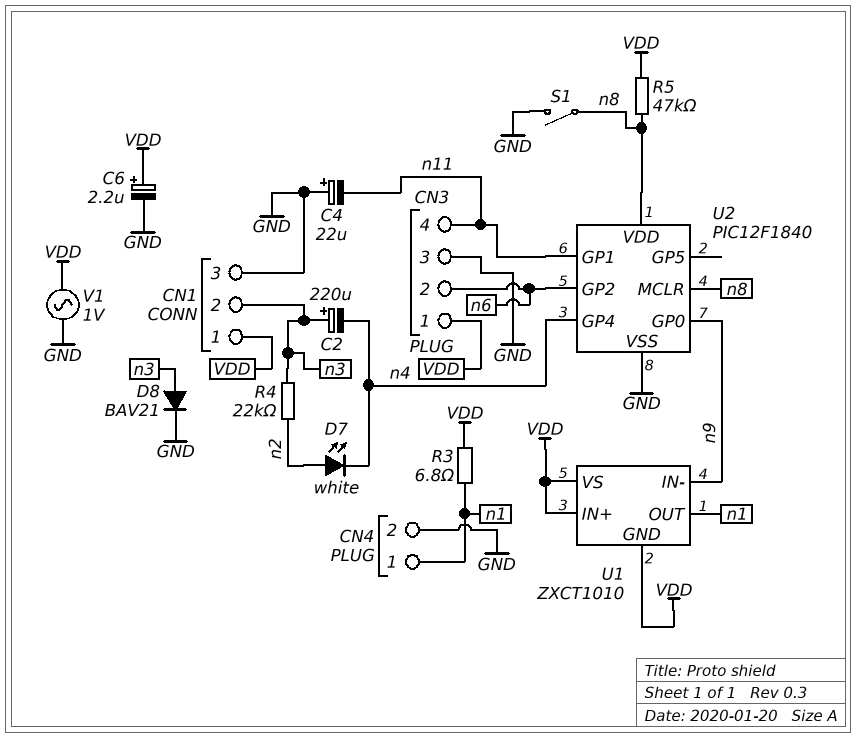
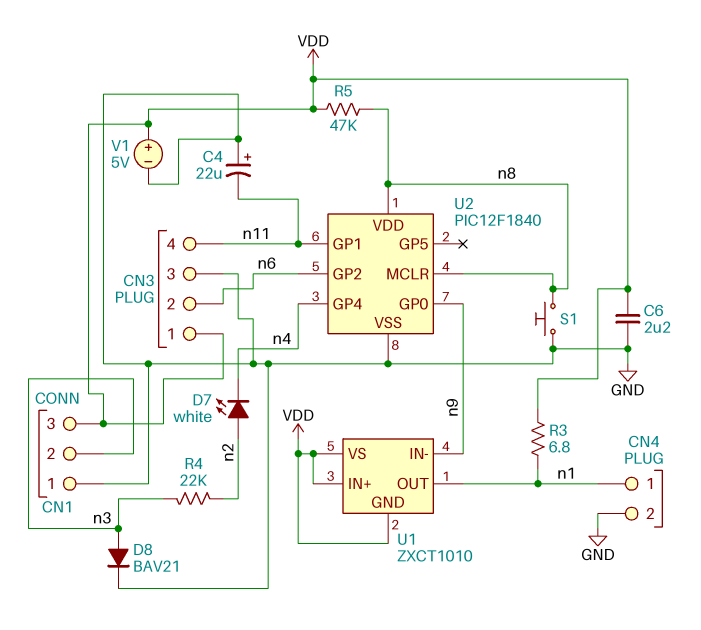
C2: 220uF (plus n3, minus n4) -> none
C6: 2.2uF (plus VDD, minus GND) -> 2.2uF (GND, VDD)
CN1 pin 1: VDD -> GND
CN1 pin 3: GND -> VDD
S1: switch (GND, n8) -> button (GND, n8)
V1: AC 1V (GND, VDD) -> 5V (plus VDD, minus GND)

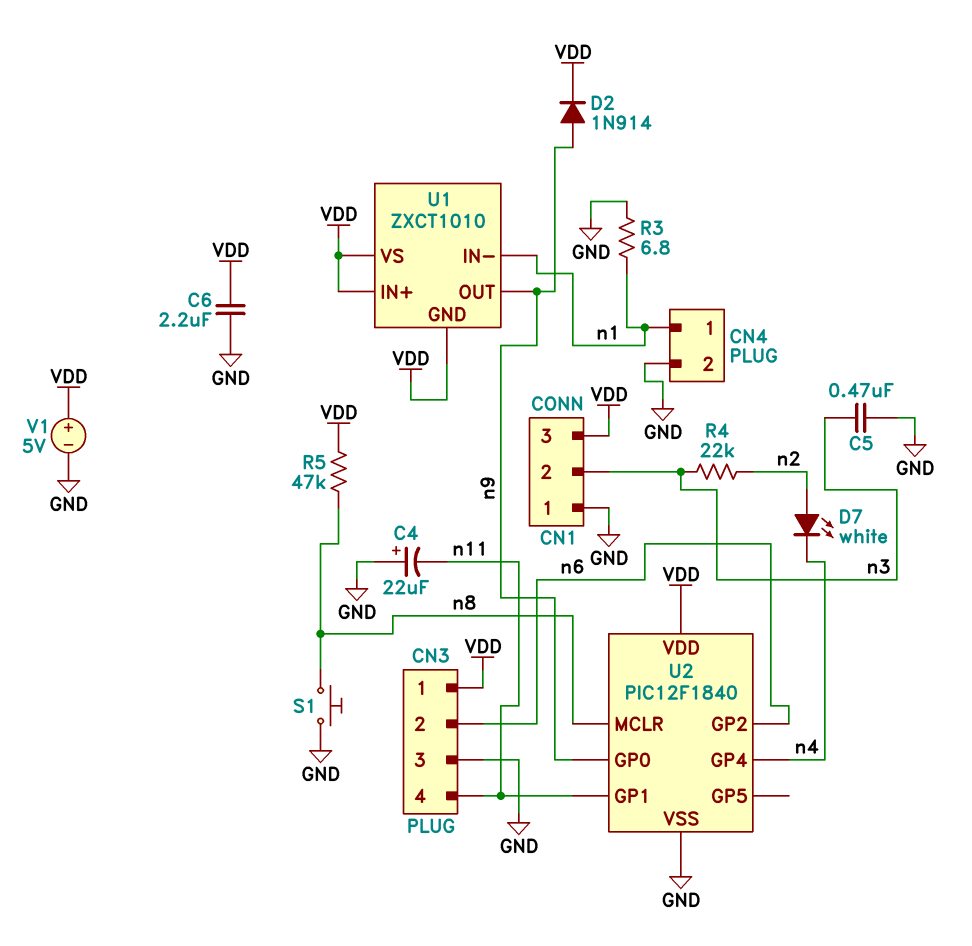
C5: none -> 470nF (GND, n3)
D2: none -> diode 1N914 (A n9, K VDD)
D8: diode BAV21 (A n3, K GND) -> none
R3: 6.8 (VDD, n1) -> 6.8 (GND, n1)
U1 pin IN-: n9 -> n1
U1 pin OUT: n1 -> n9
U2 pin VDD: n8 -> VDD

